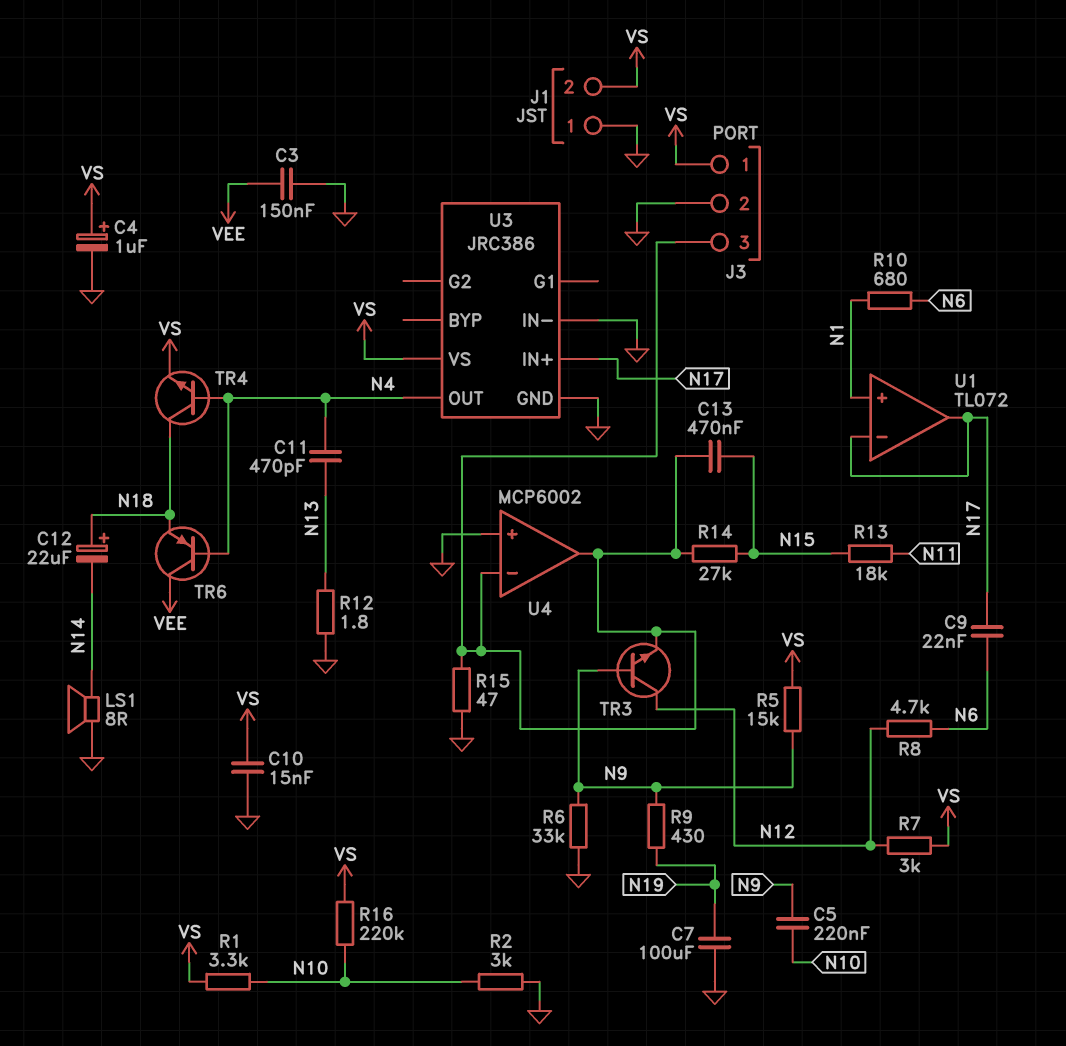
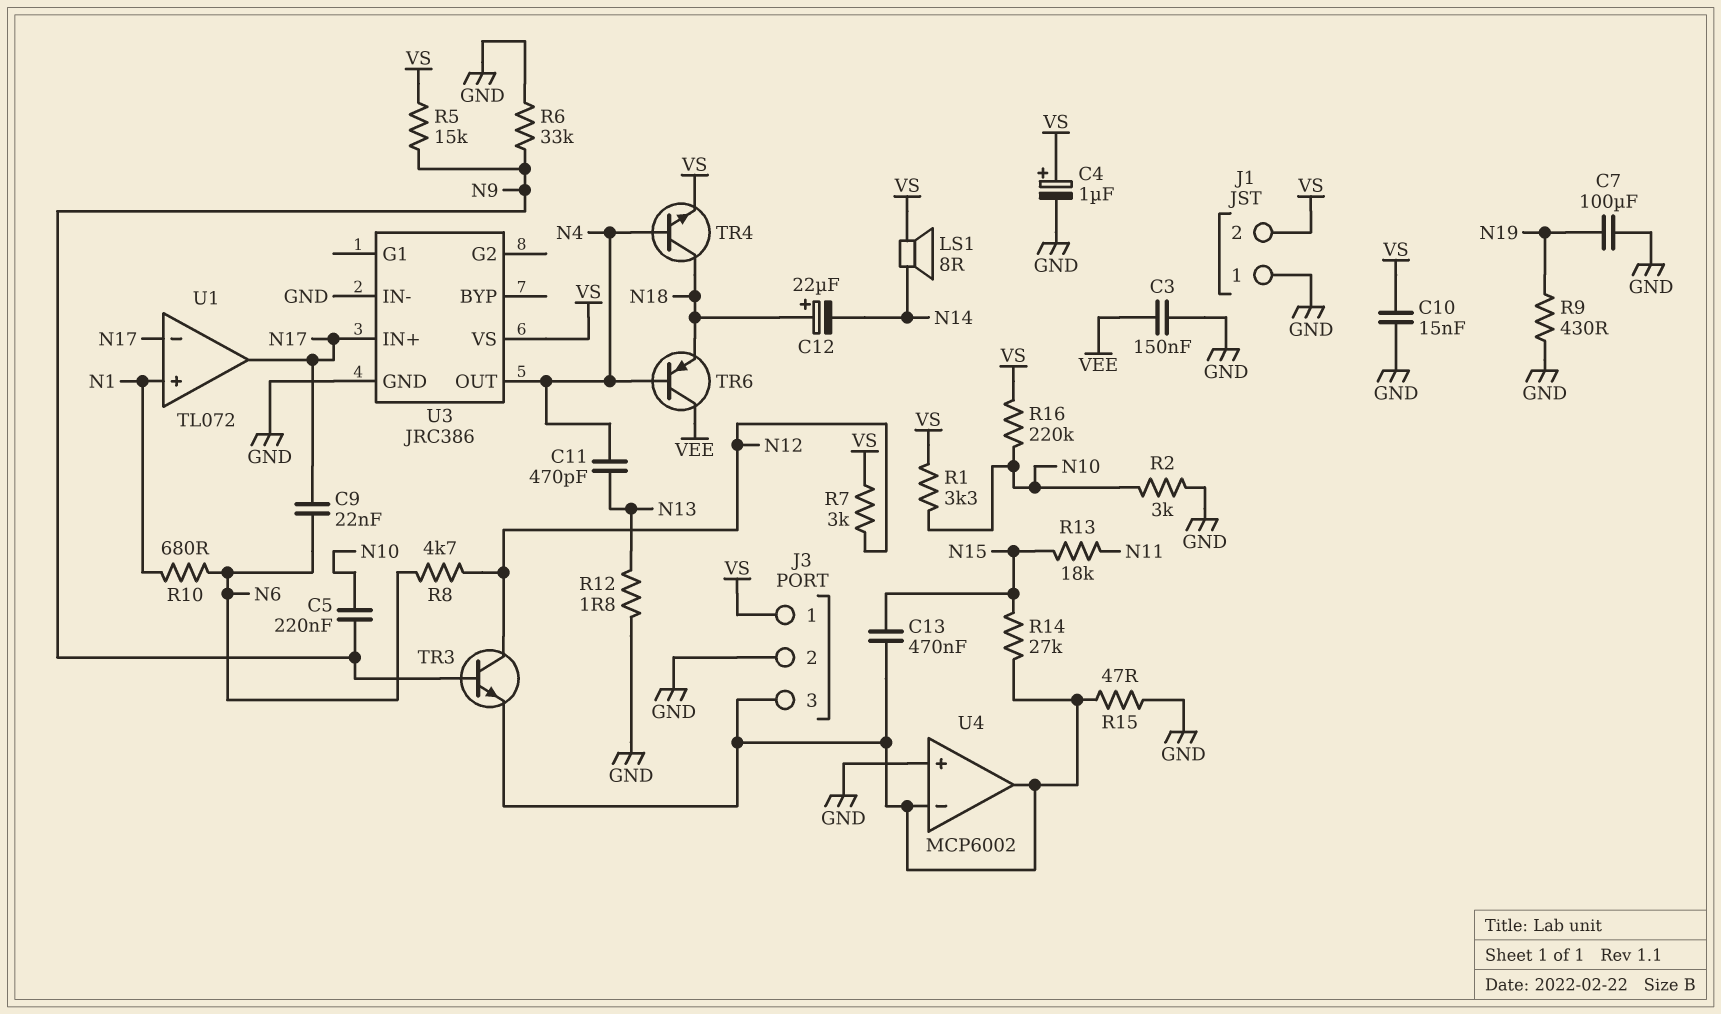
LS1: speaker 8R (GND, N14) -> speaker 8R (N14, VS)
R9: 430 (N9, N19) -> 430 (GND, N19)

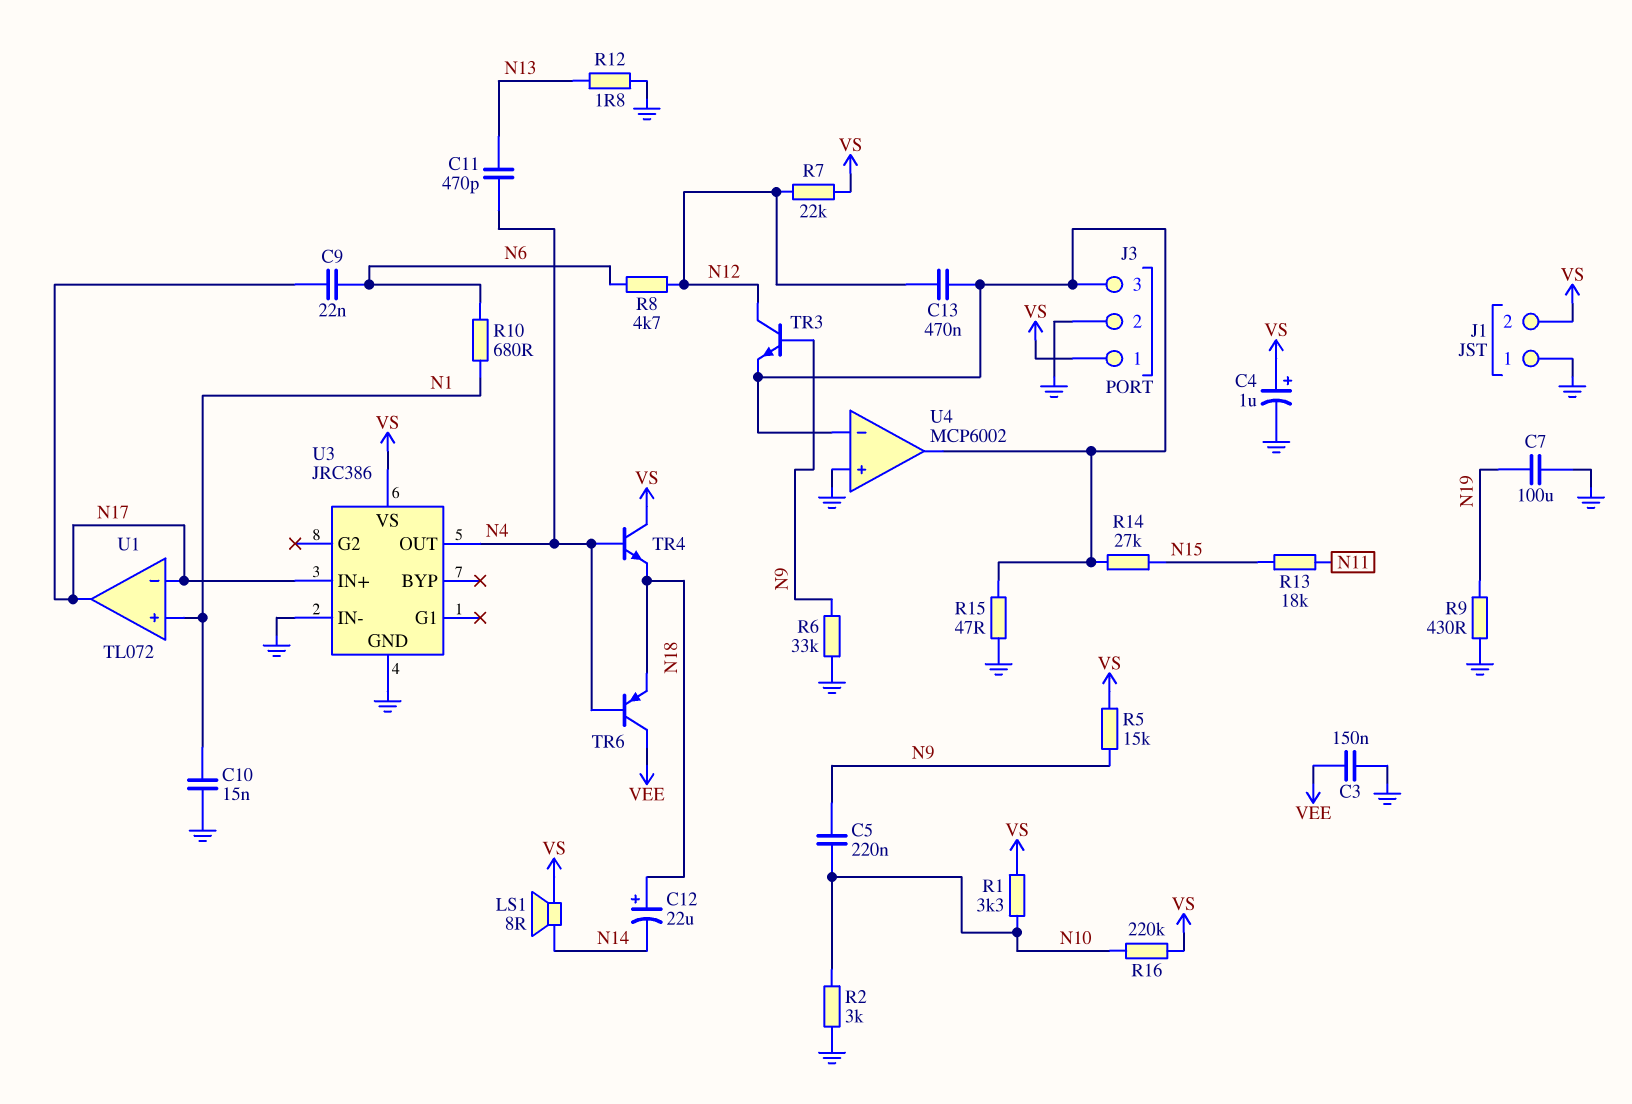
C10: 15nF (GND, VS) -> 15nF (GND, N1)
C13: 470nF (J3/3, N15) -> 470nF (J3/3, N12)
R7: 3k (N12, VS) -> 22k (N12, VS)
TR4: NPN (B N4, C N18, E VS) -> NPN (B N4, C VS, E N18)

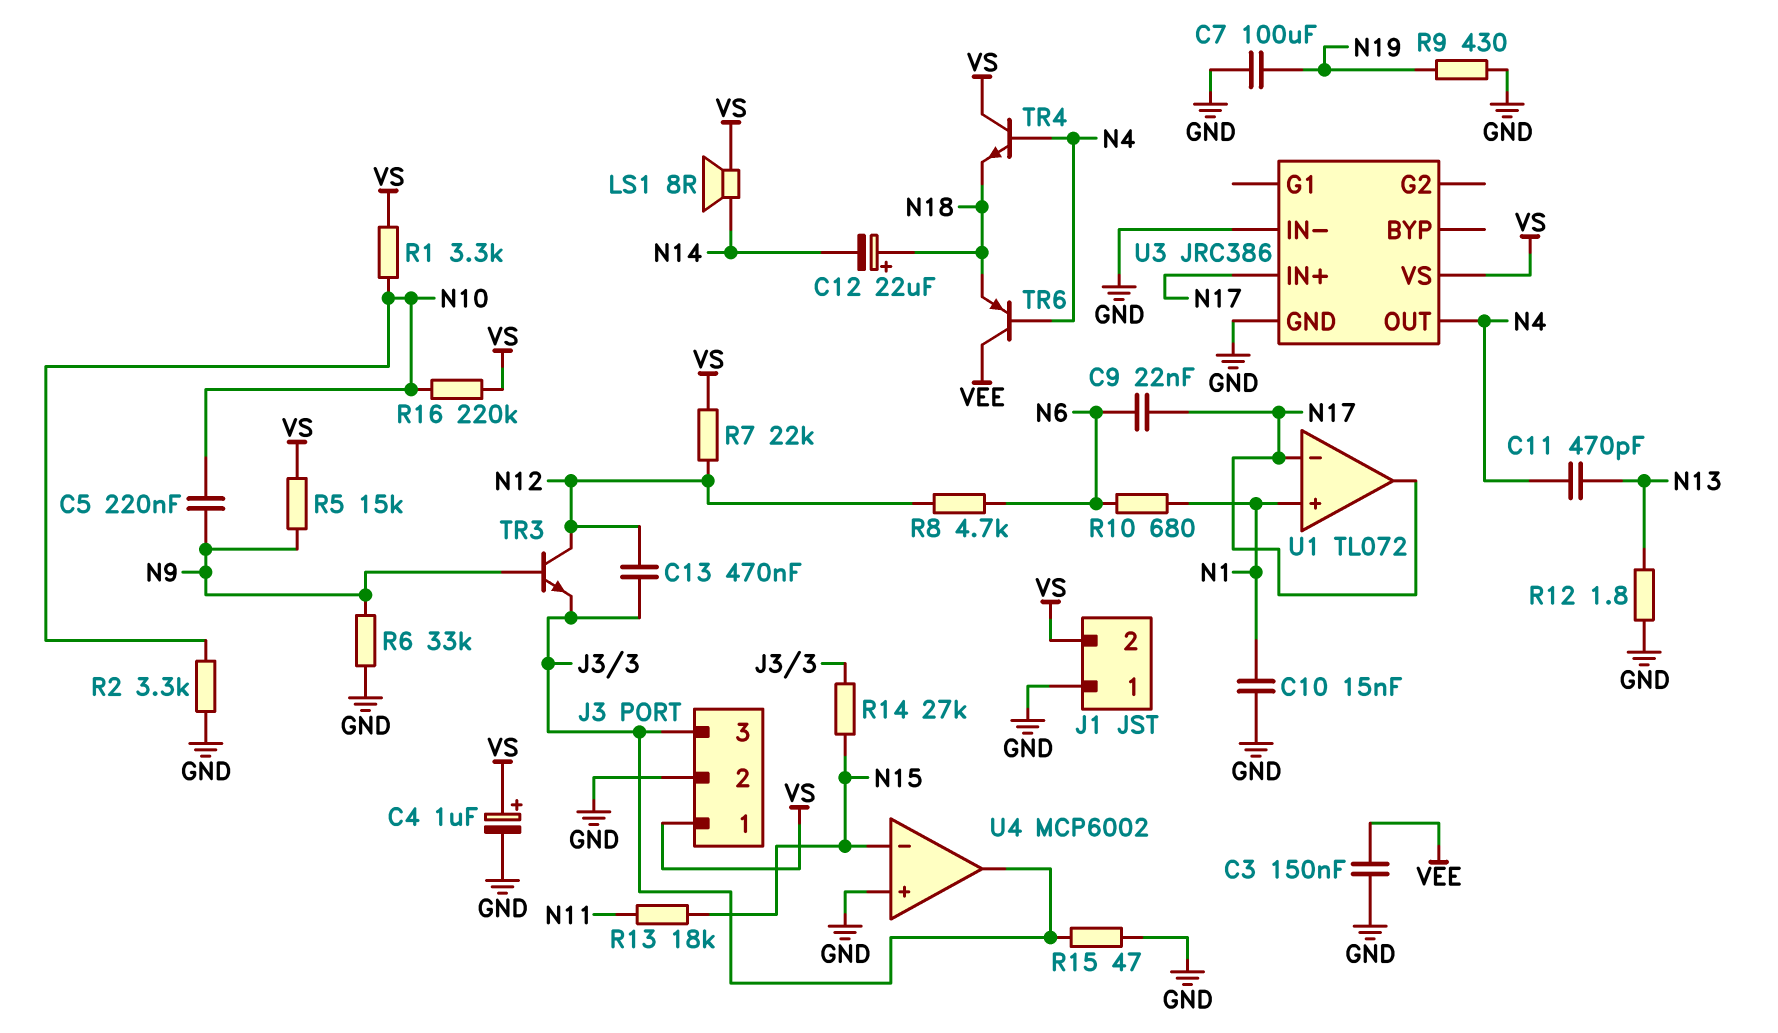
R2: 3k (GND, N10) -> 3.3k (GND, N10)
U4 pin in-: J3/3 -> N15

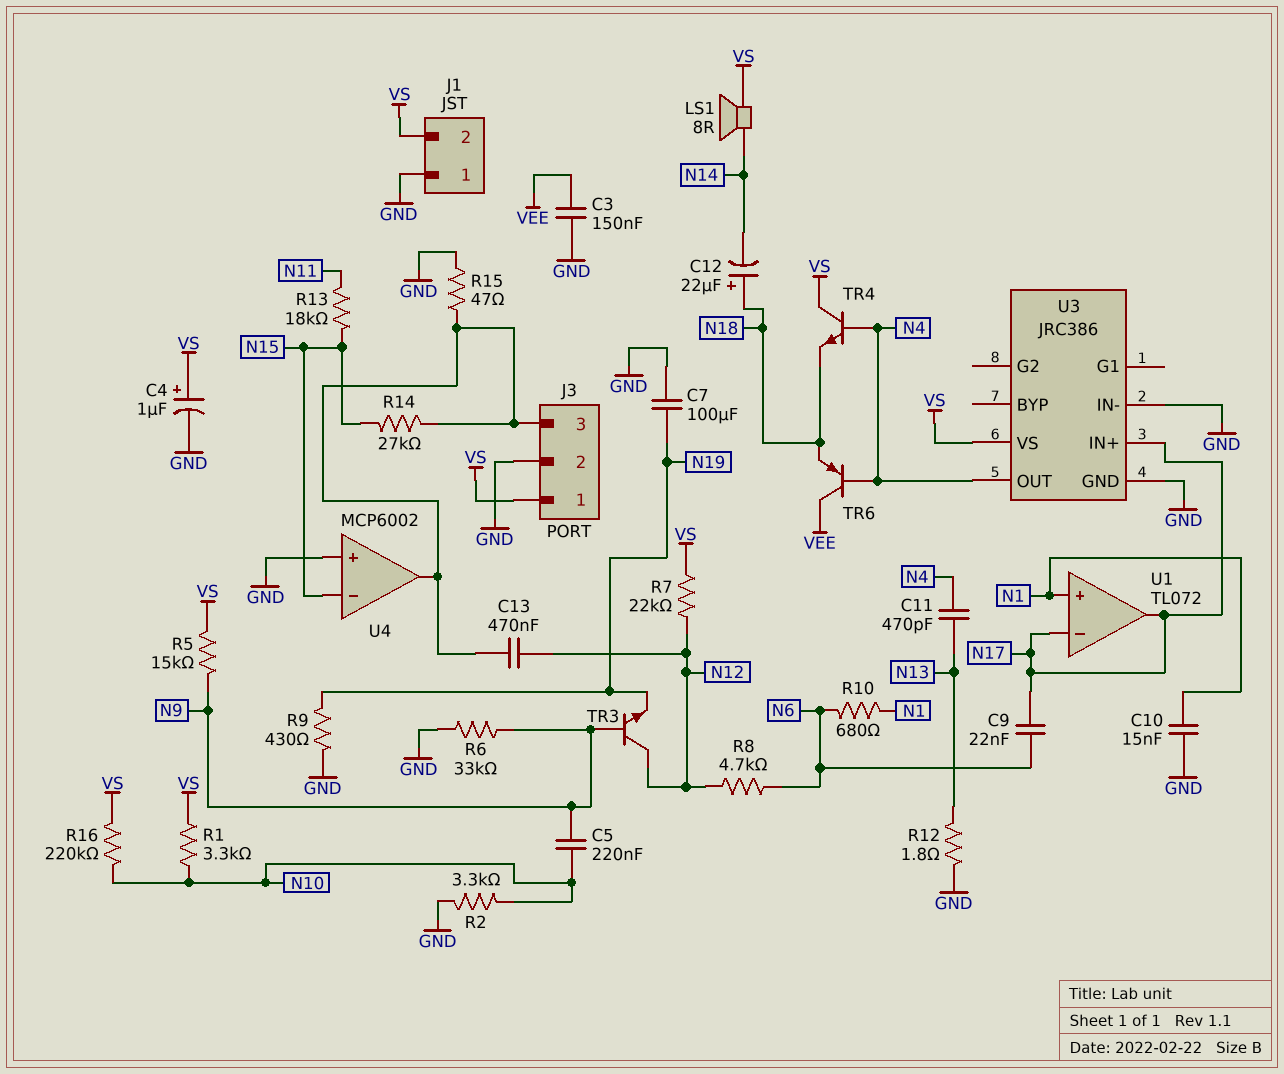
TR3: NPN (B N9, C N12, E J3/3) -> NPN (B N9, C N12, E N19)

